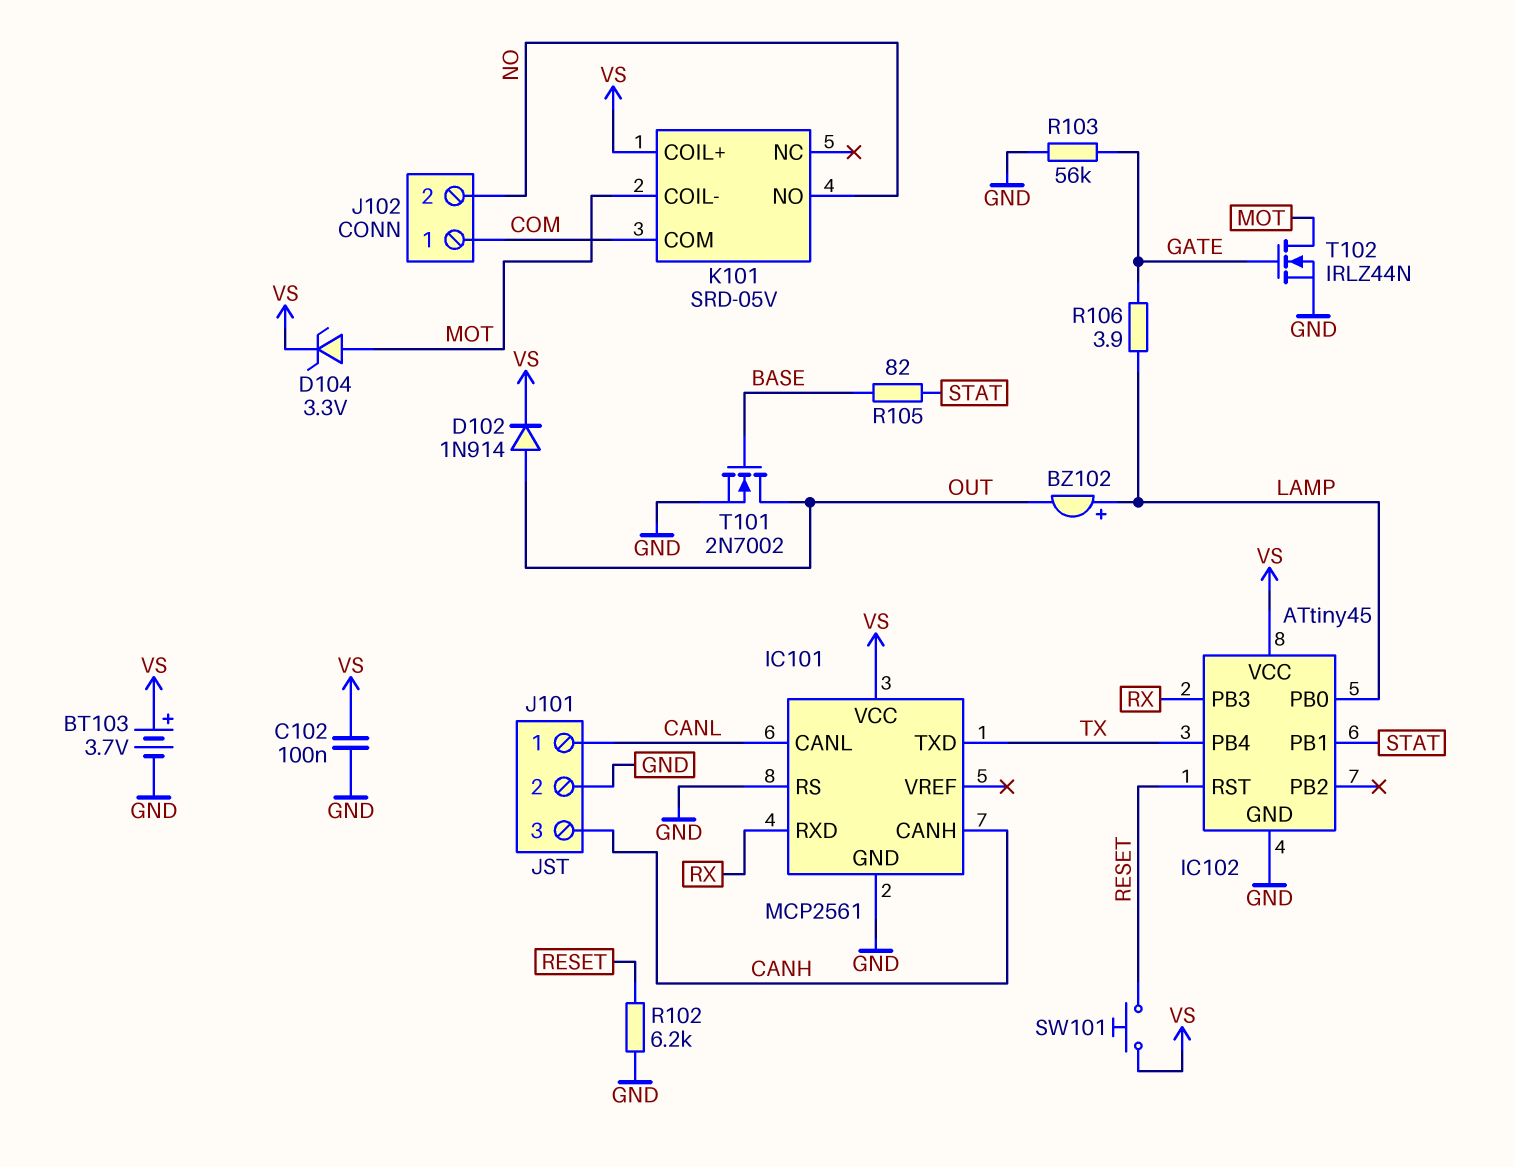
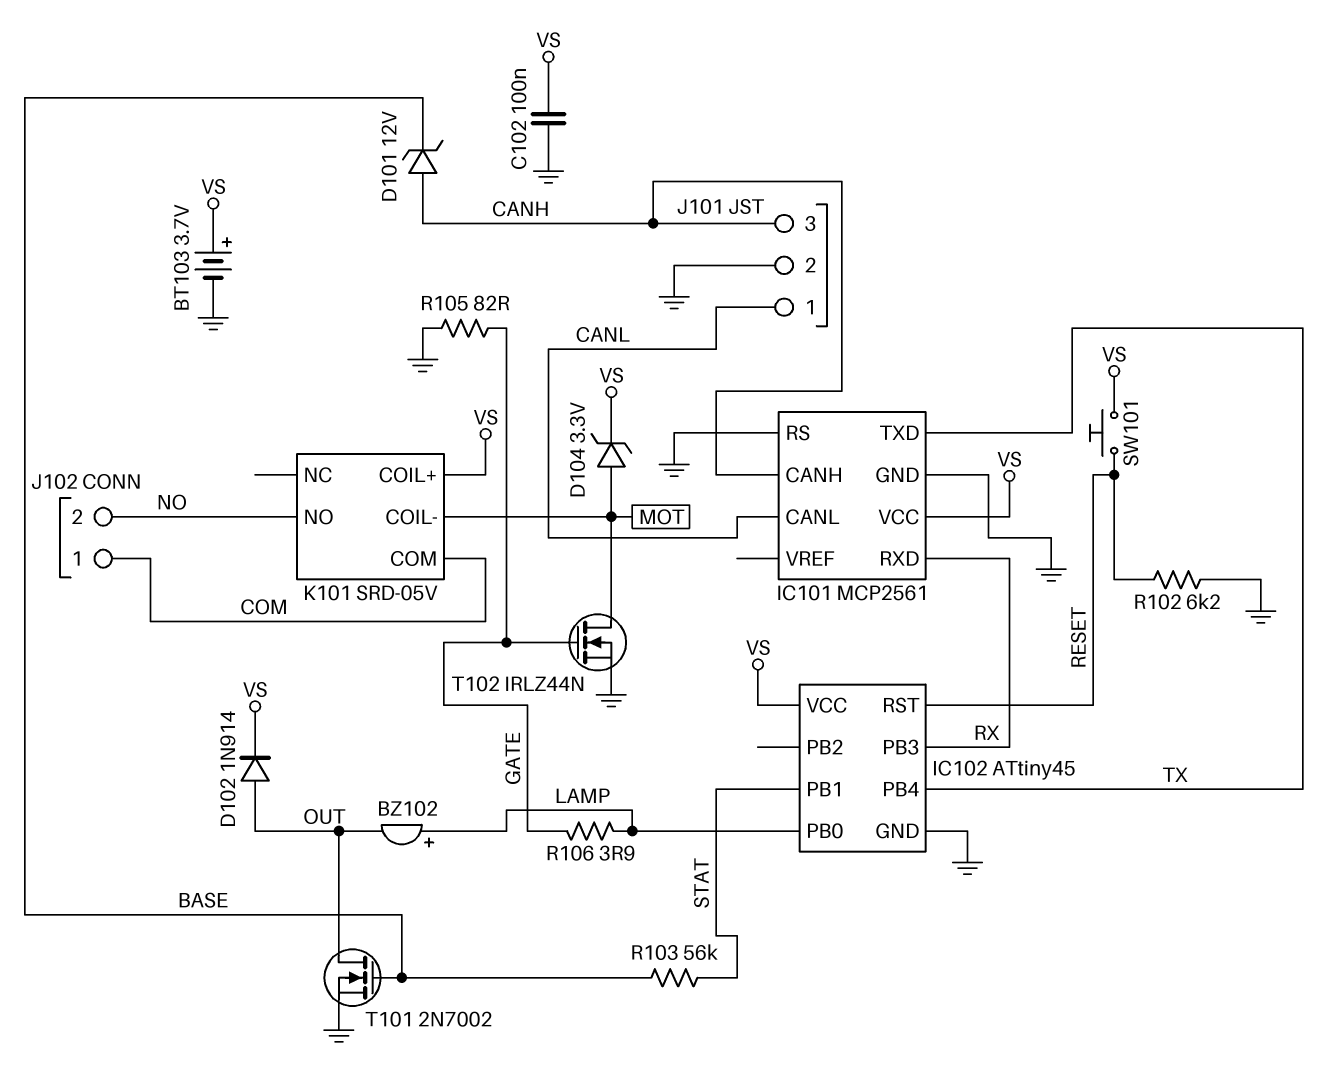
D101: none -> zener 12V (A CANH, K BASE)
R103: 56k (GATE, GND) -> 56k (BASE, STAT)
R105: 82 (BASE, STAT) -> 82 (GATE, GND)

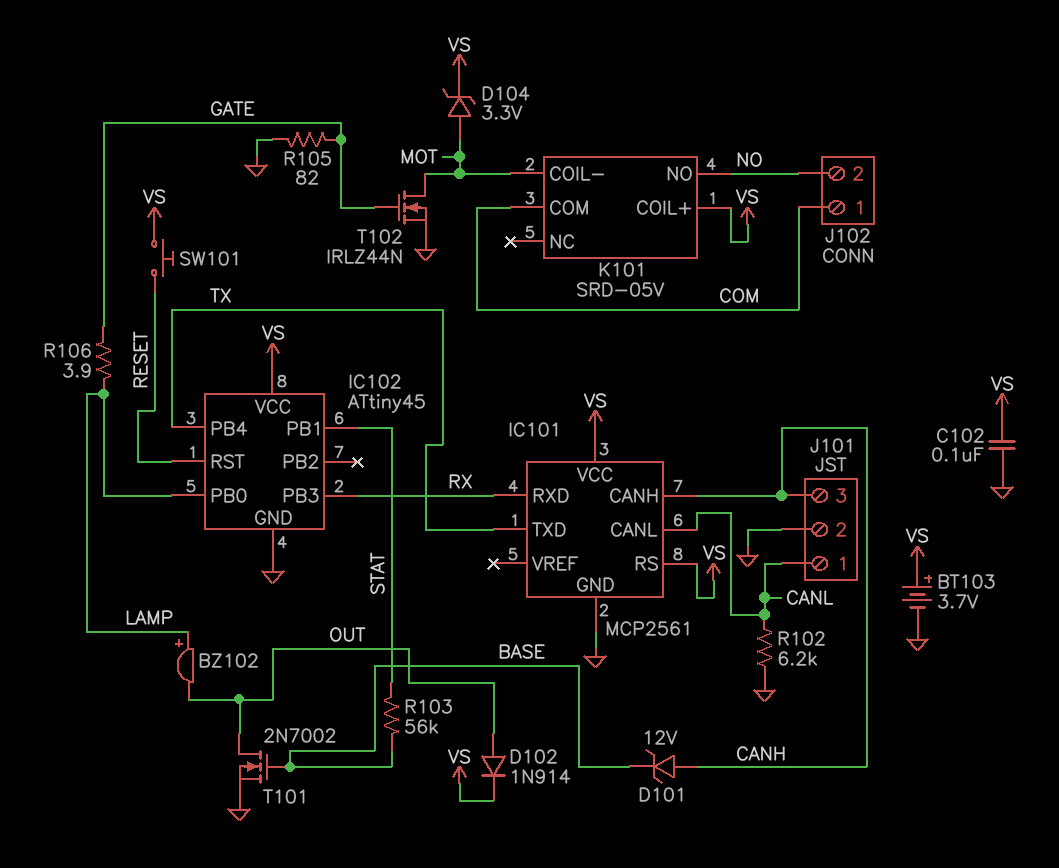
IC101 pin RS: GND -> VS
R102: 6.2k (GND, RESET) -> 6.2k (CANL, GND)

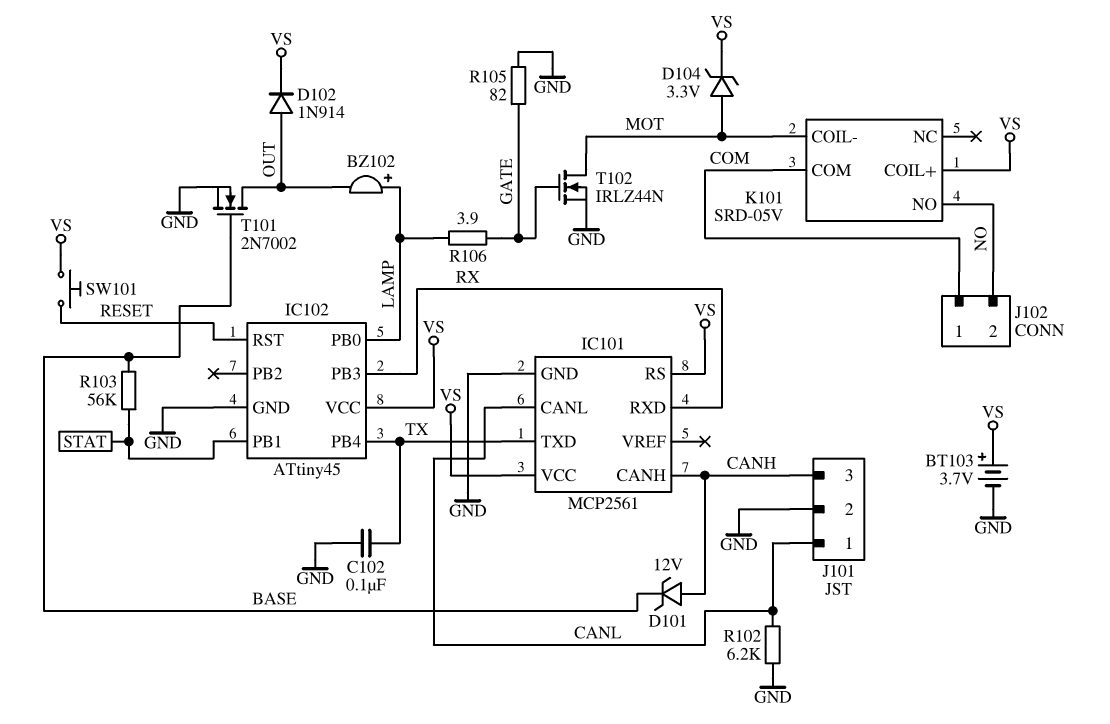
C102: 100nF (GND, VS) -> 100nF (GND, TX)

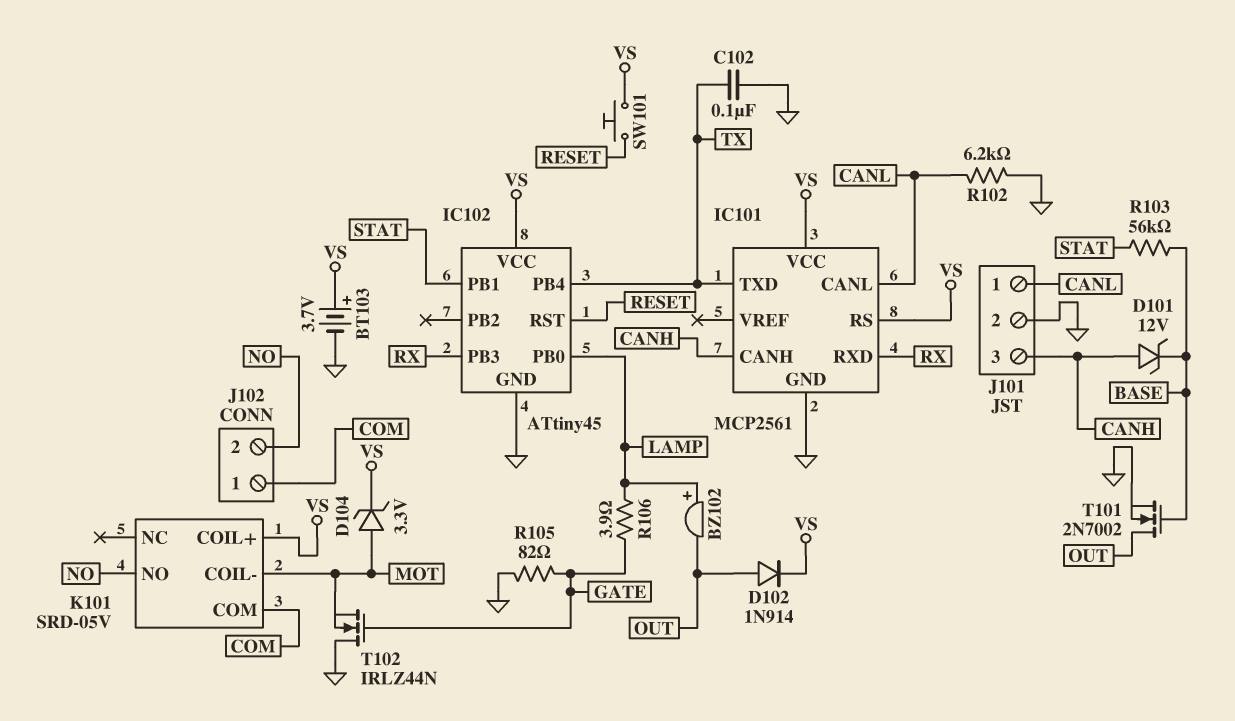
T102: NMOS IRLZ44N (G GATE, D MOT, S GND) -> NMOS IRLZ44N (G GATE, D GND, S MOT)

